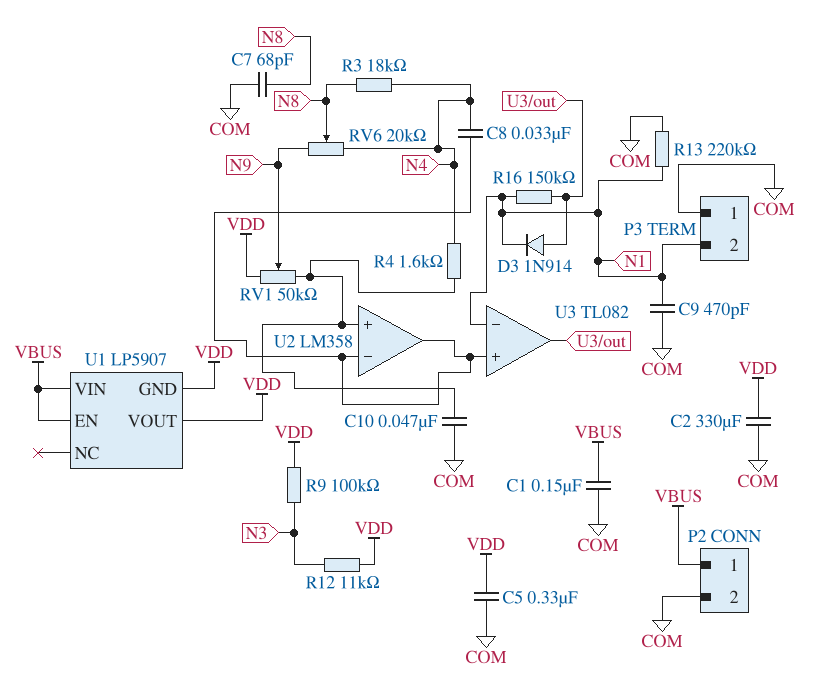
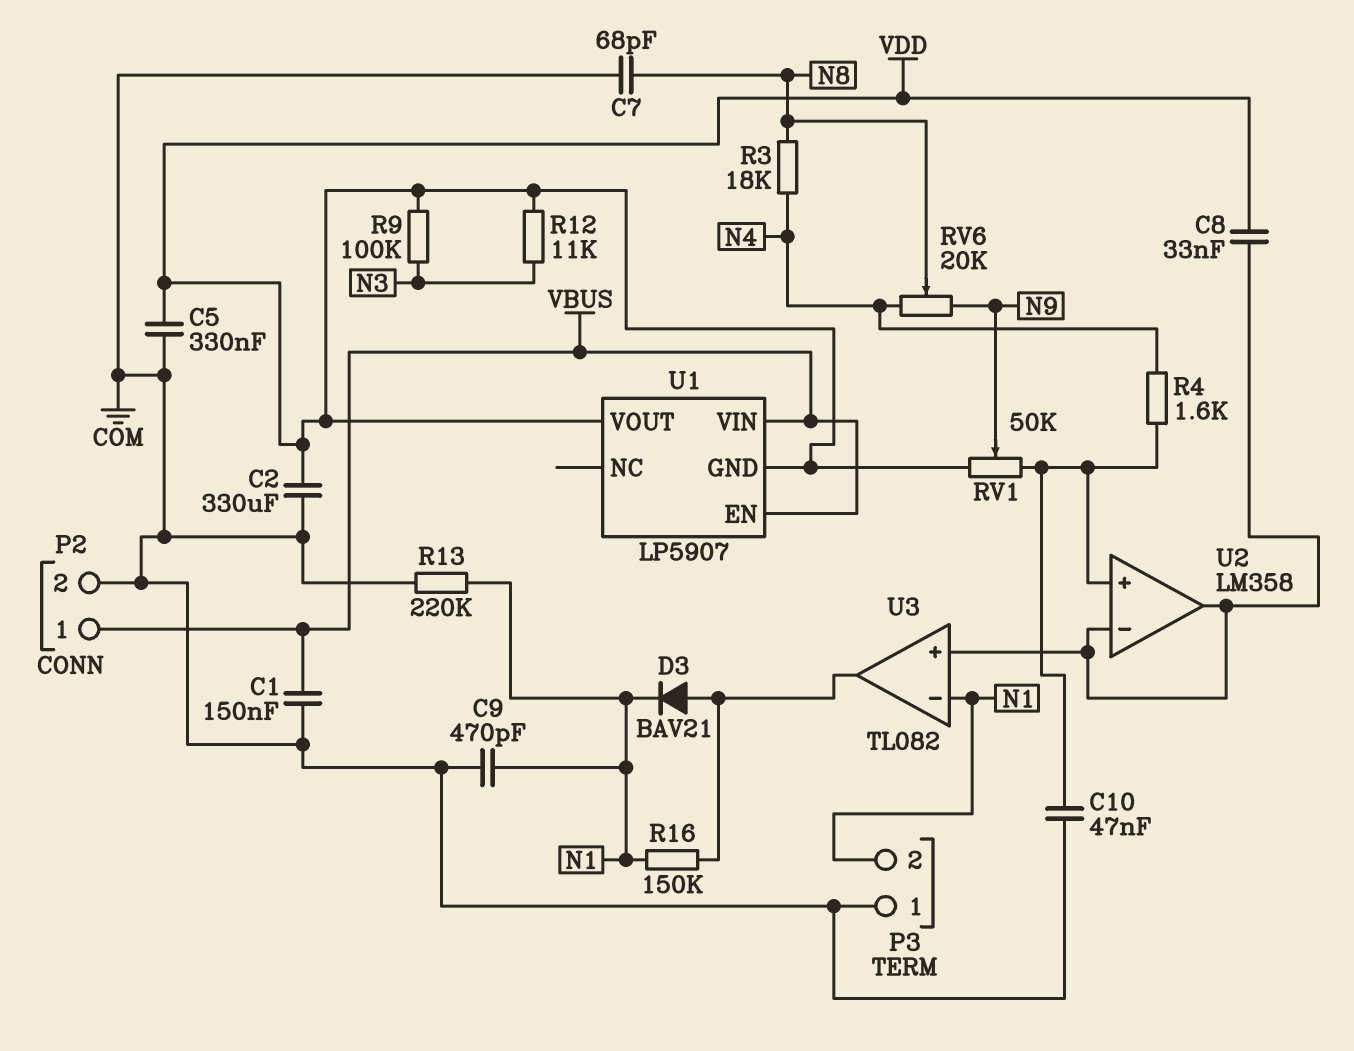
C8: 33nF (N4, U2/in-) -> 33nF (U2/in-, VDD)
D3: diode 1N914 (A U3/out, K N1) -> diode BAV21 (A U3/out, K N1)

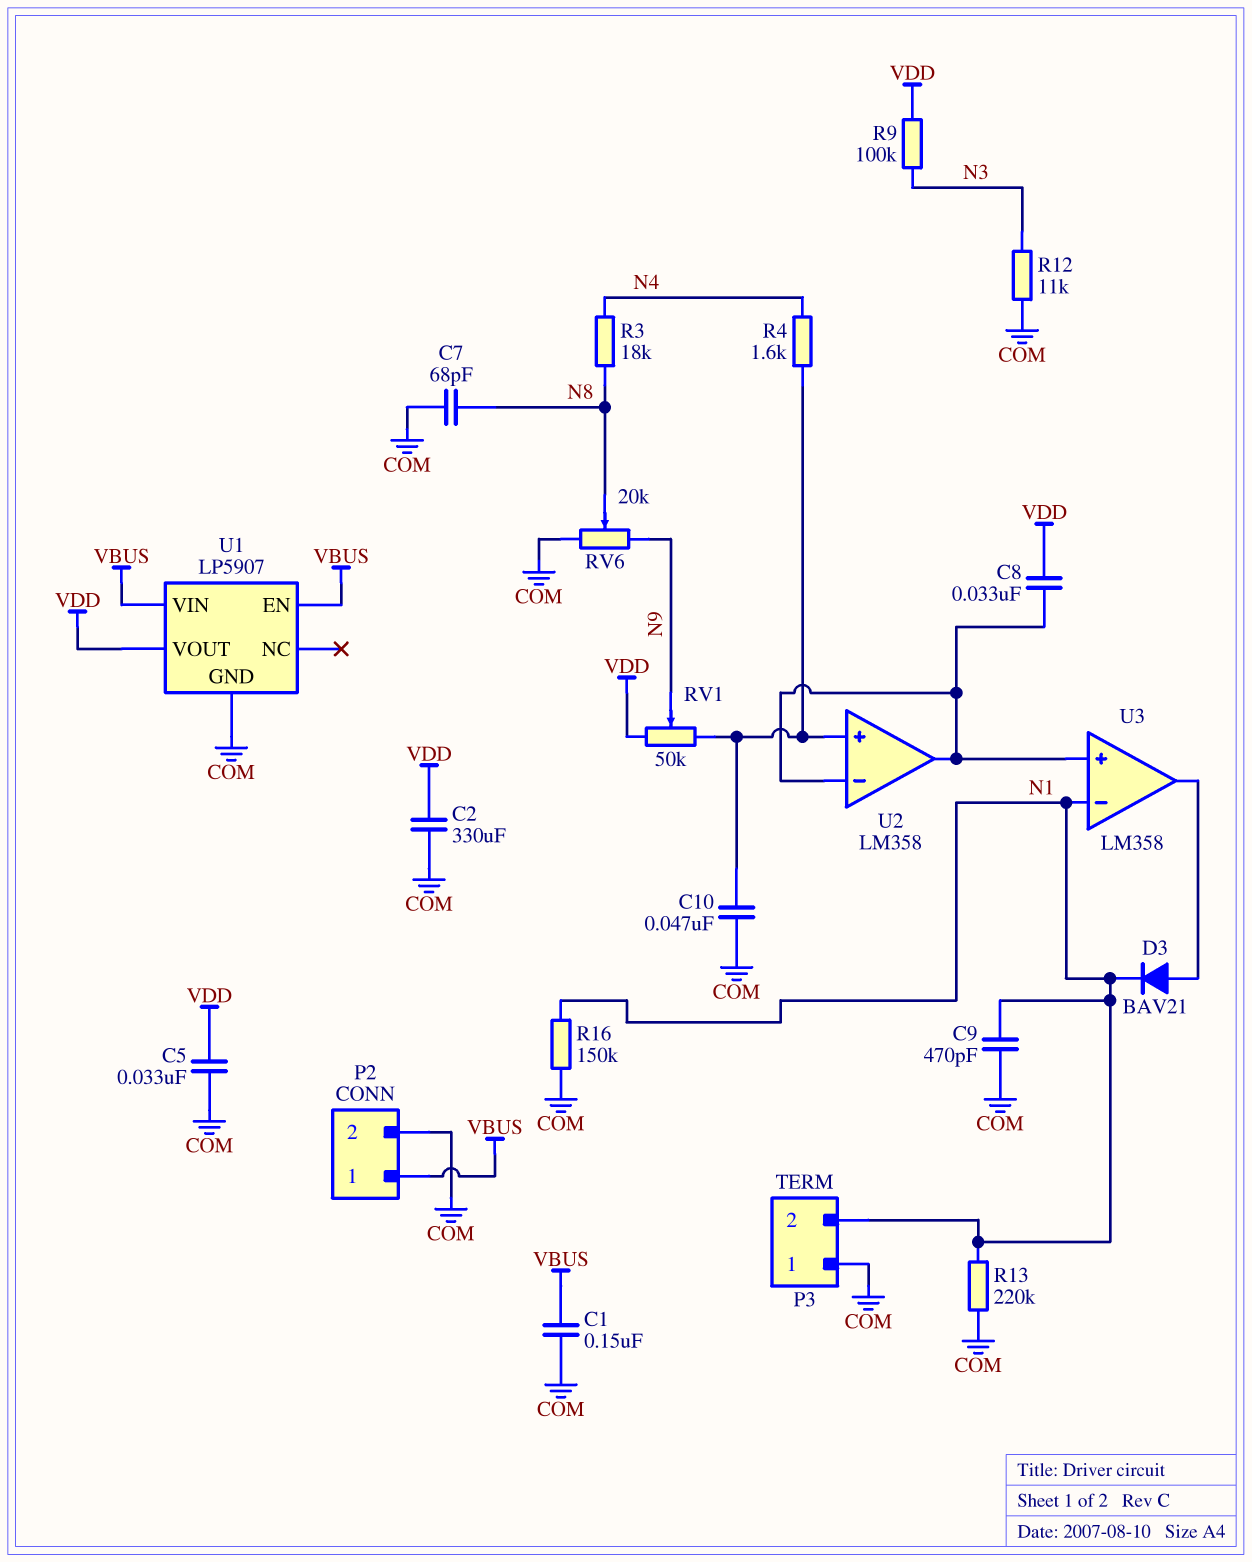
C5: 330nF (COM, VDD) -> 33nF (COM, VDD)
R12: 11k (N3, VDD) -> 11k (COM, N3)
R16: 150k (N1, U3/out) -> 150k (COM, N1)
RV6: 20k (N4, N9, wiper N8) -> 20k (COM, N9, wiper N8)
U1 pin GND: VDD -> COM
U3: TL082 -> LM358

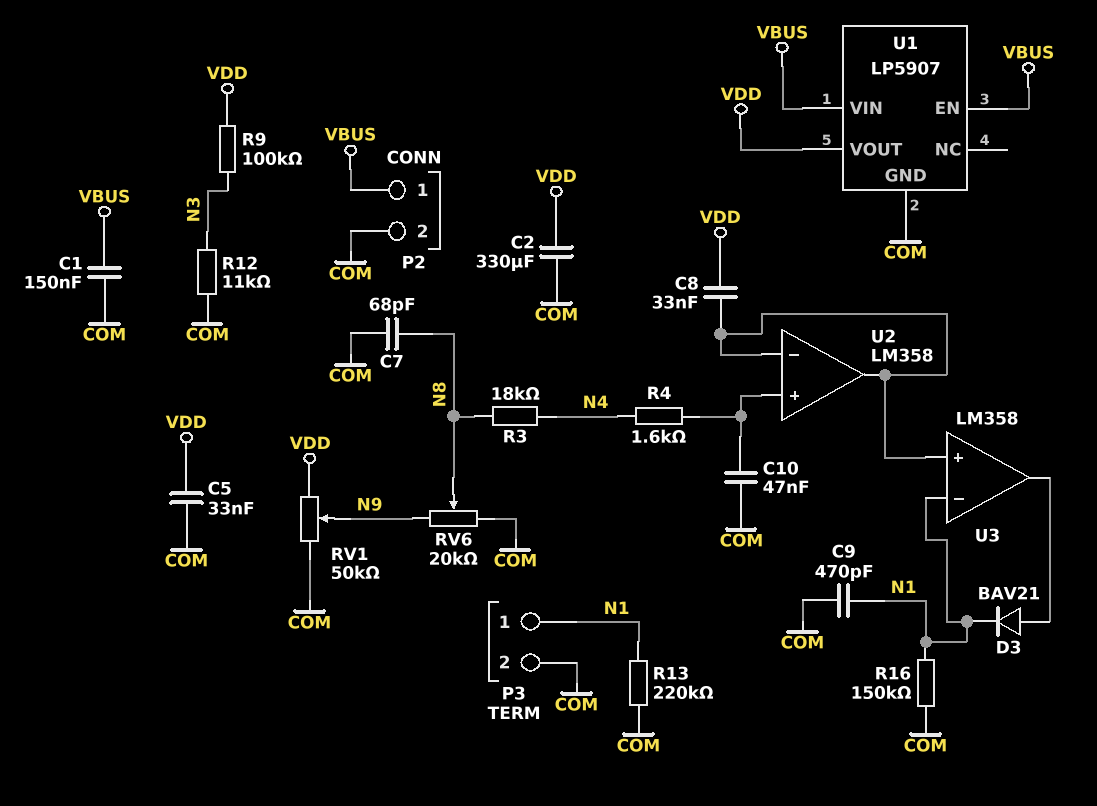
P3 pin 1: COM -> N1
P3 pin 2: N1 -> COM
RV1: 50k (U2/in+, VDD, wiper N9) -> 50k (COM, VDD, wiper N9)

